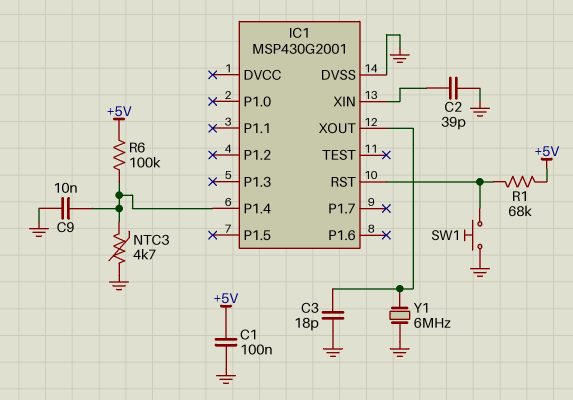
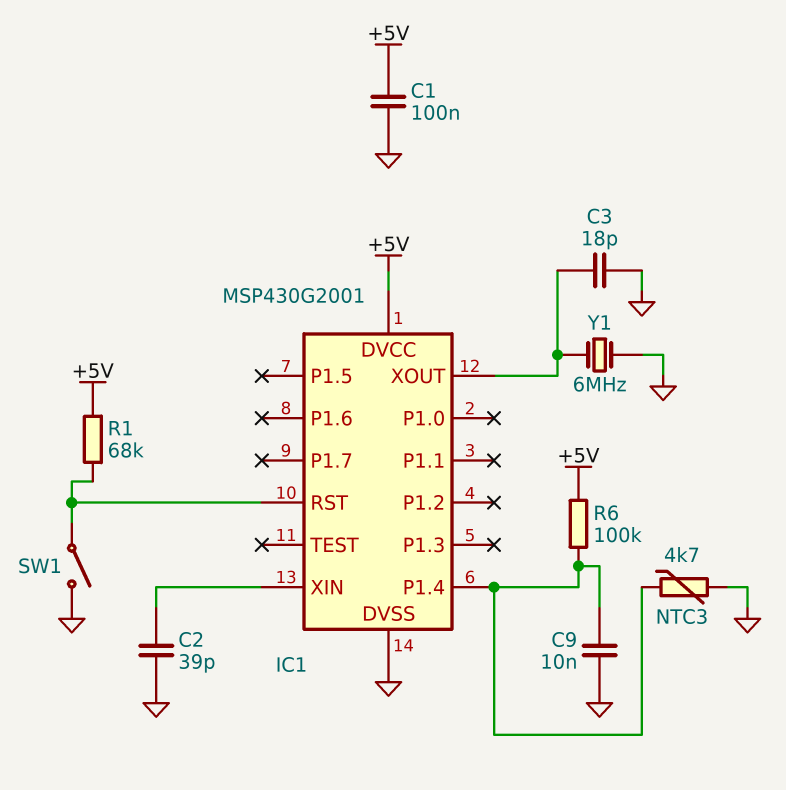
IC1 pin DVCC: none -> +5V
SW1: button (GND, IC1/RST) -> switch (GND, IC1/RST)

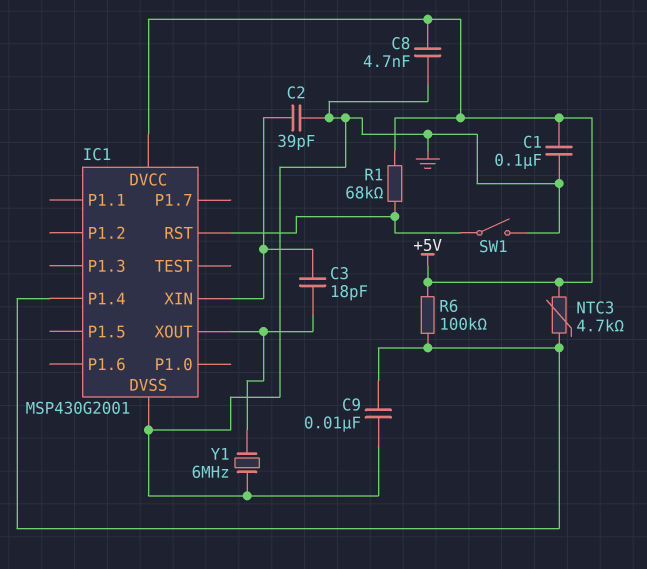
C3: 18pF (GND, IC1/XOUT) -> 18pF (IC1/XIN, IC1/XOUT)
C8: none -> 4.7nF (+5V, GND)
NTC3: 4.7k (GND, IC1/P1.4) -> 4.7k (+5V, IC1/P1.4)

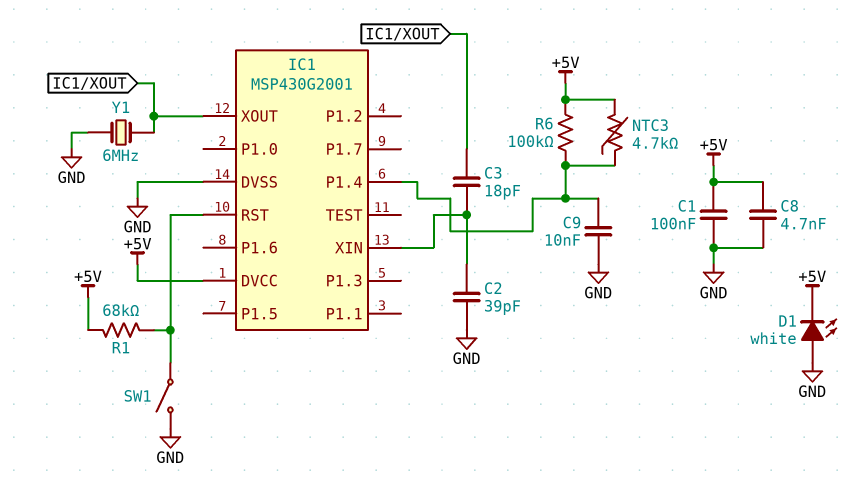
D1: none -> LED white (A GND, K +5V)

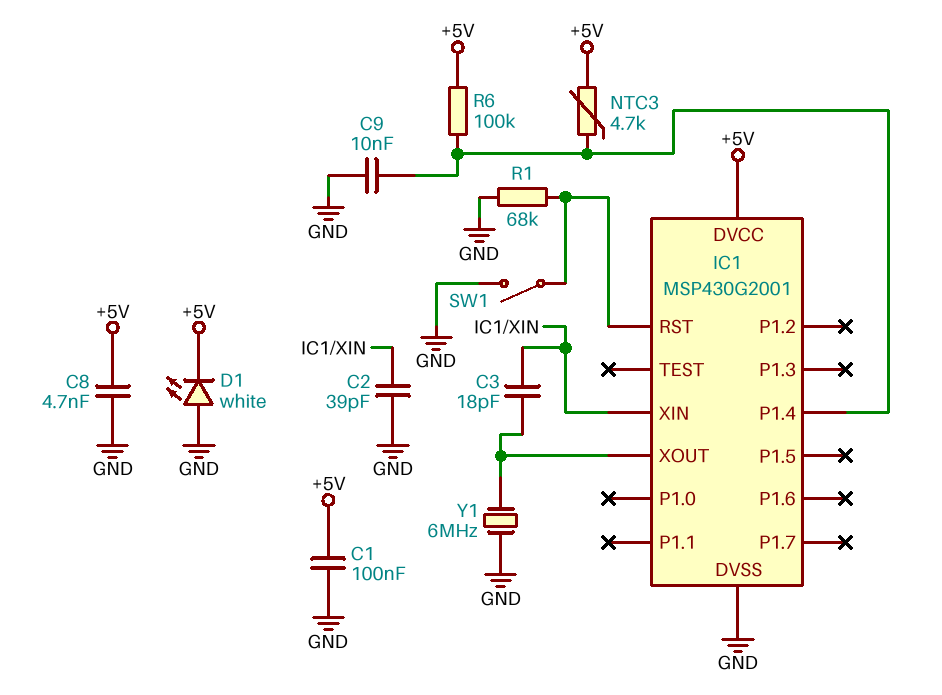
R1: 68k (+5V, IC1/RST) -> 68k (GND, IC1/RST)

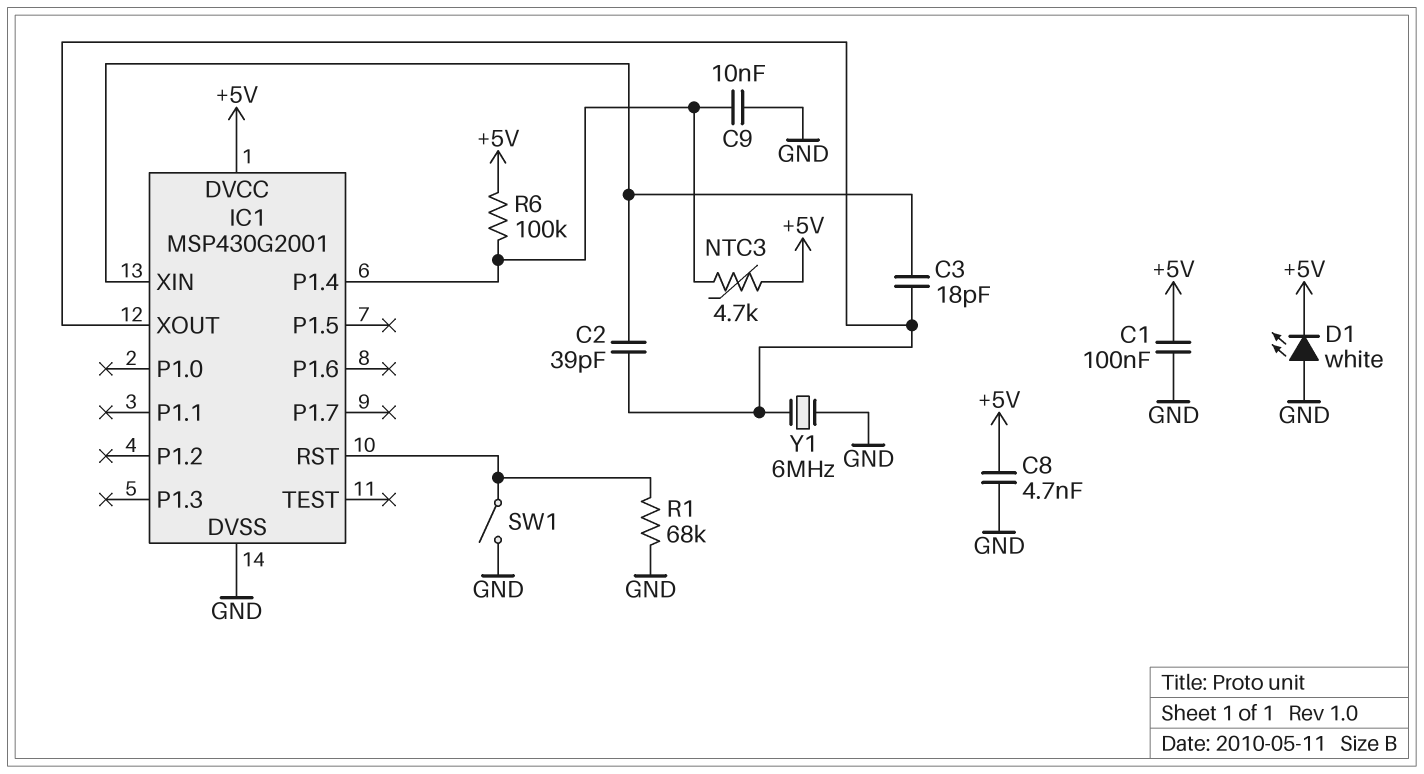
C2: 39pF (GND, IC1/XIN) -> 39pF (IC1/XIN, IC1/XOUT)

